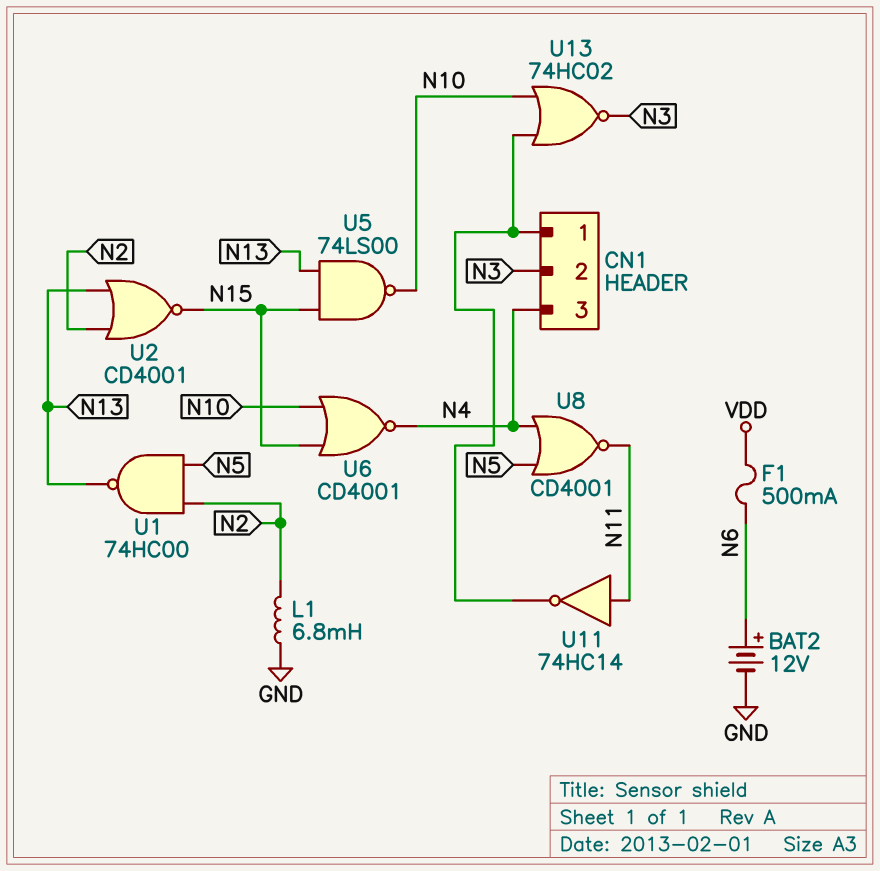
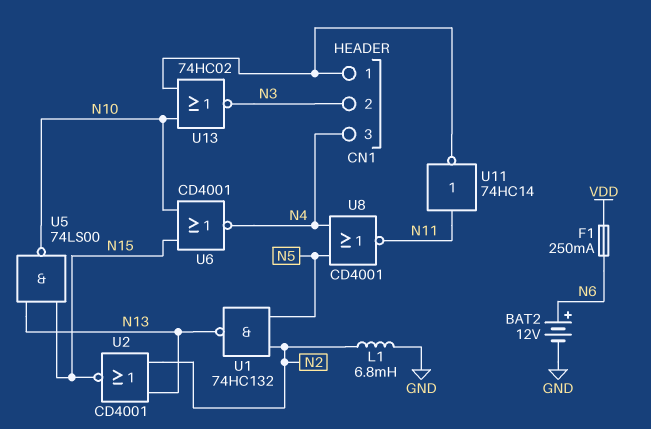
F1: 500mA (N6, VDD) -> 250mA (N6, VDD)
U1: NAND 74HC00 (in N2, in N5, out N13) -> NAND 74HC132 (in N2, in N5, out N13)

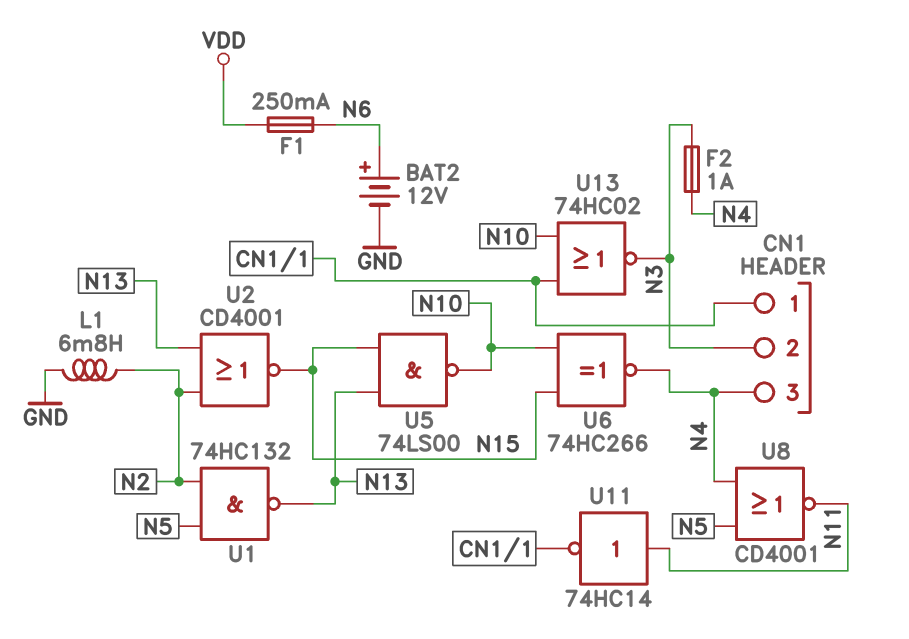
F2: none -> 1A (N3, N4)
U6: NOR CD4001 (in N10, in N15, out N4) -> XNOR 74HC266 (in N10, in N15, out N4)

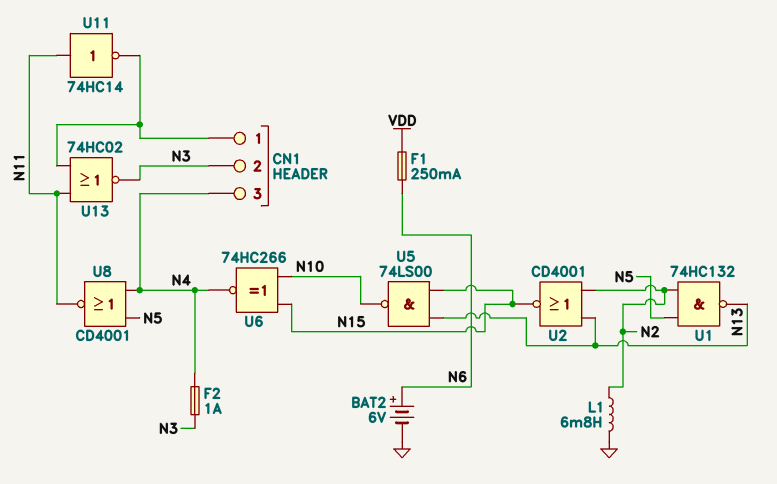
BAT2: 12V (plus N6, minus GND) -> 6V (plus N6, minus GND)
U13: NOR 74HC02 (in CN1/1, in N10, out N3) -> NOR 74HC02 (in CN1/1, in N11, out N3)

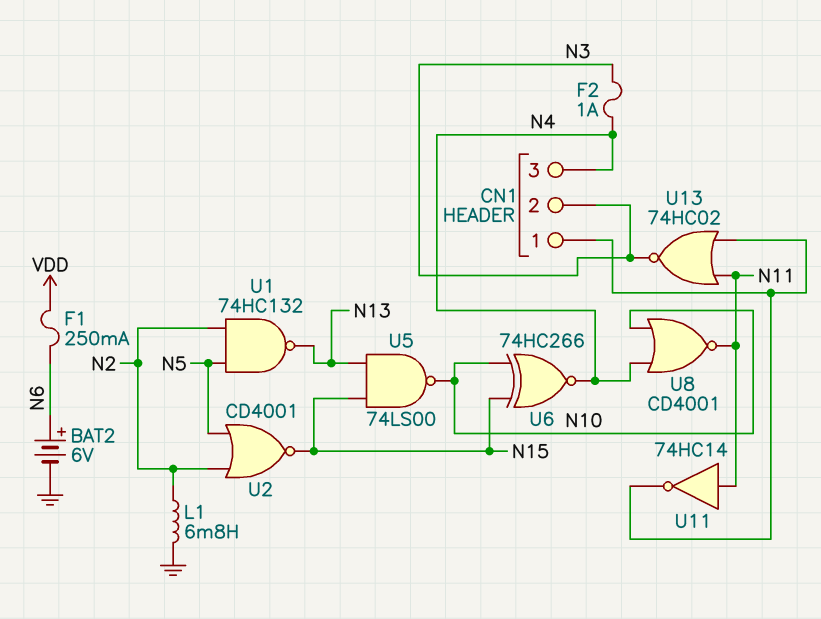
U2: NOR CD4001 (in N2, in N13, out N15) -> NOR CD4001 (in N2, in N5, out N15)
U8: NOR CD4001 (in N4, in N5, out N11) -> NOR CD4001 (in N4, in N10, out N11)

